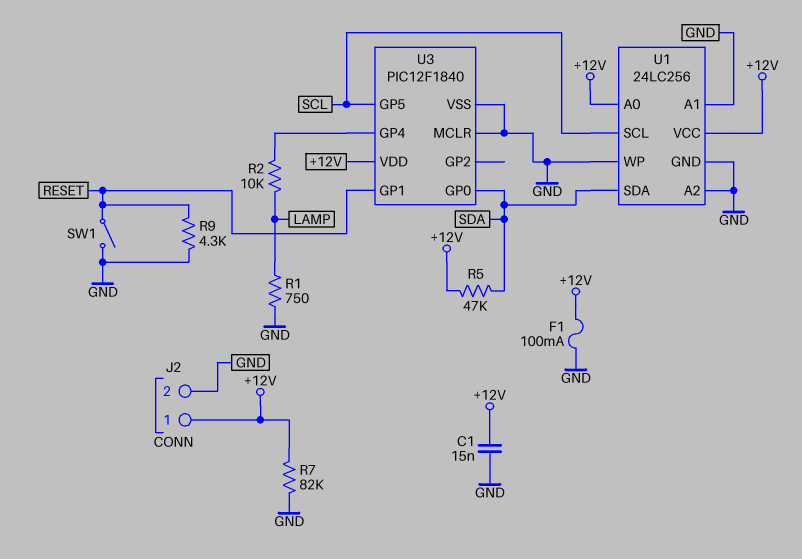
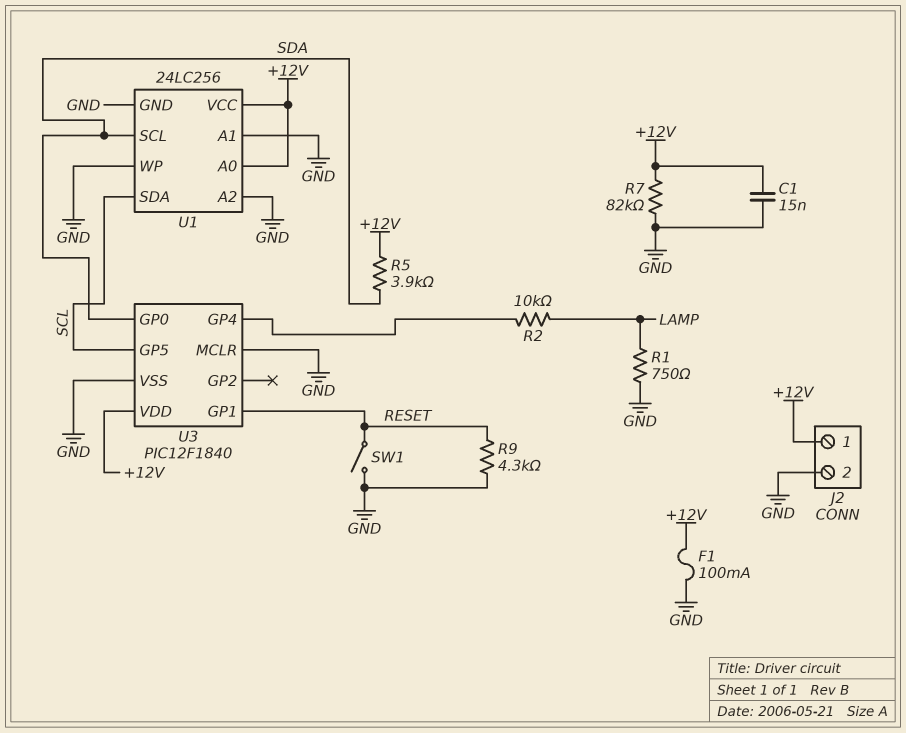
R5: 47k (+12V, SDA) -> 3.9k (+12V, SDA)
U1 pin SCL: SCL -> SDA
U1 pin SDA: SDA -> SCL

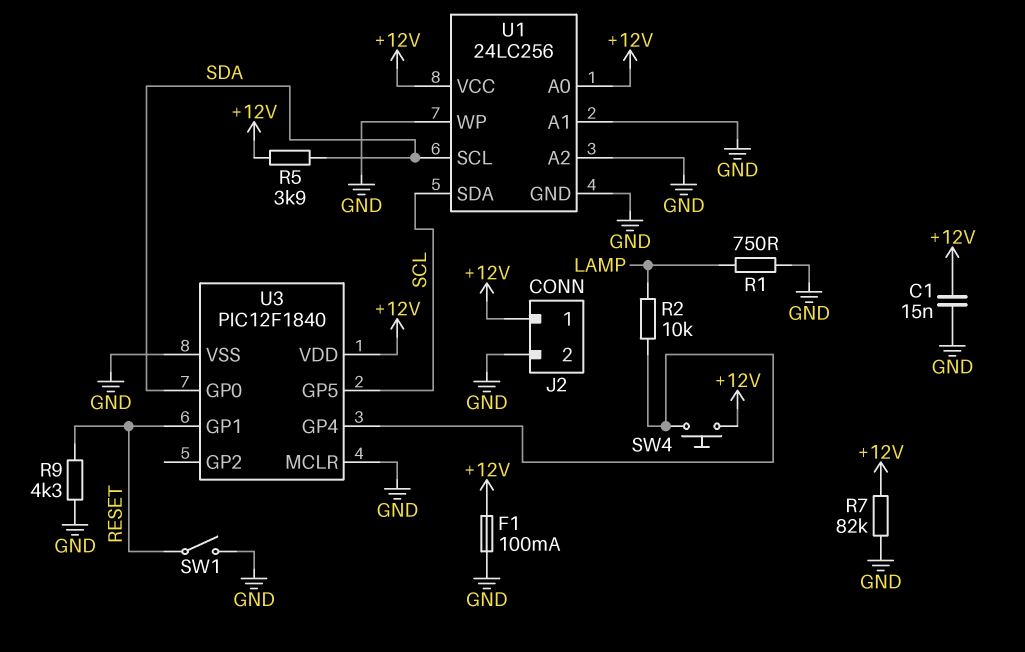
SW4: none -> button (+12V, U3/GP4)

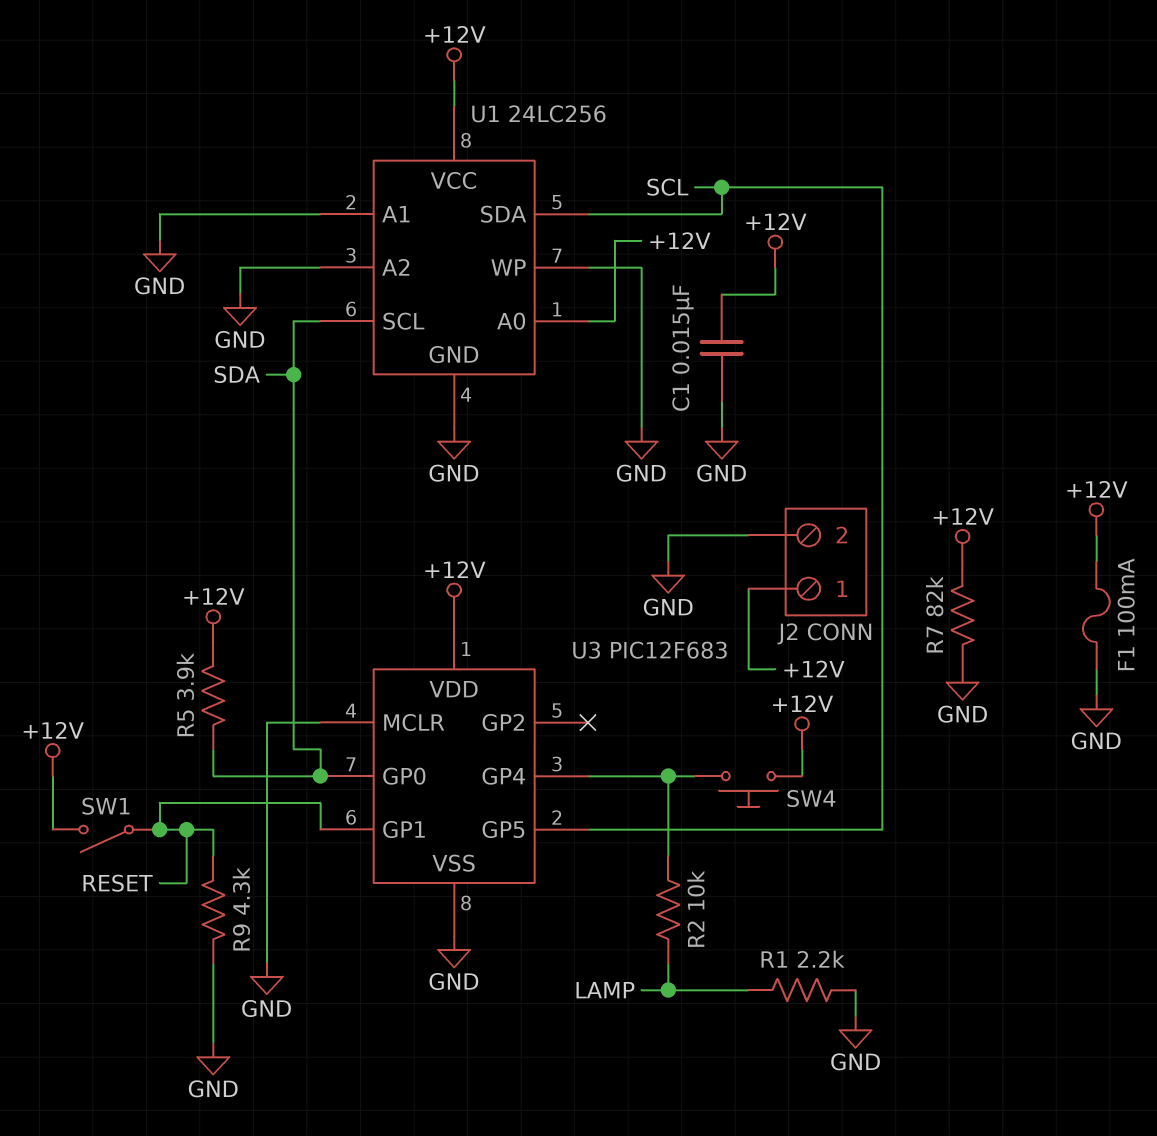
R1: 750 (GND, LAMP) -> 2.2k (GND, LAMP)
SW1: switch (GND, RESET) -> switch (+12V, RESET)
U3: PIC12F1840 -> PIC12F683

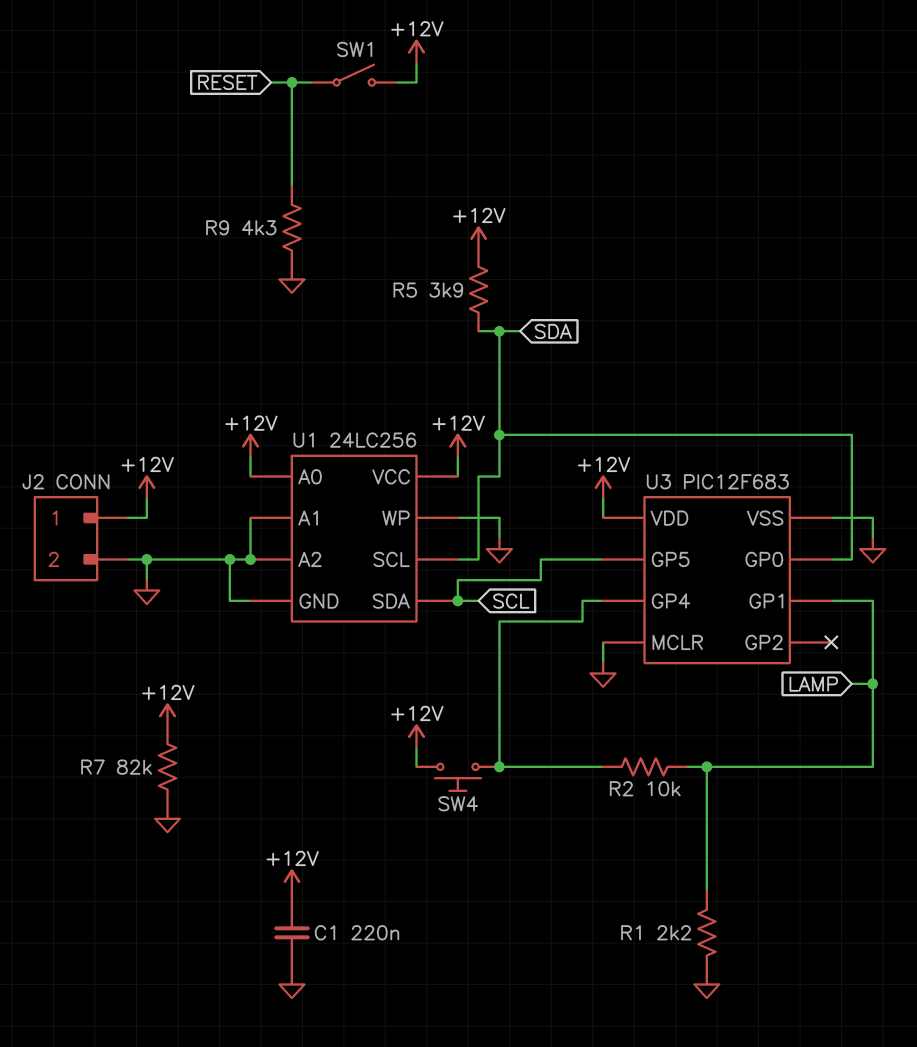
C1: 15nF (+12V, GND) -> 220nF (+12V, GND)
F1: 100mA (+12V, GND) -> none
U3 pin GP1: RESET -> LAMP

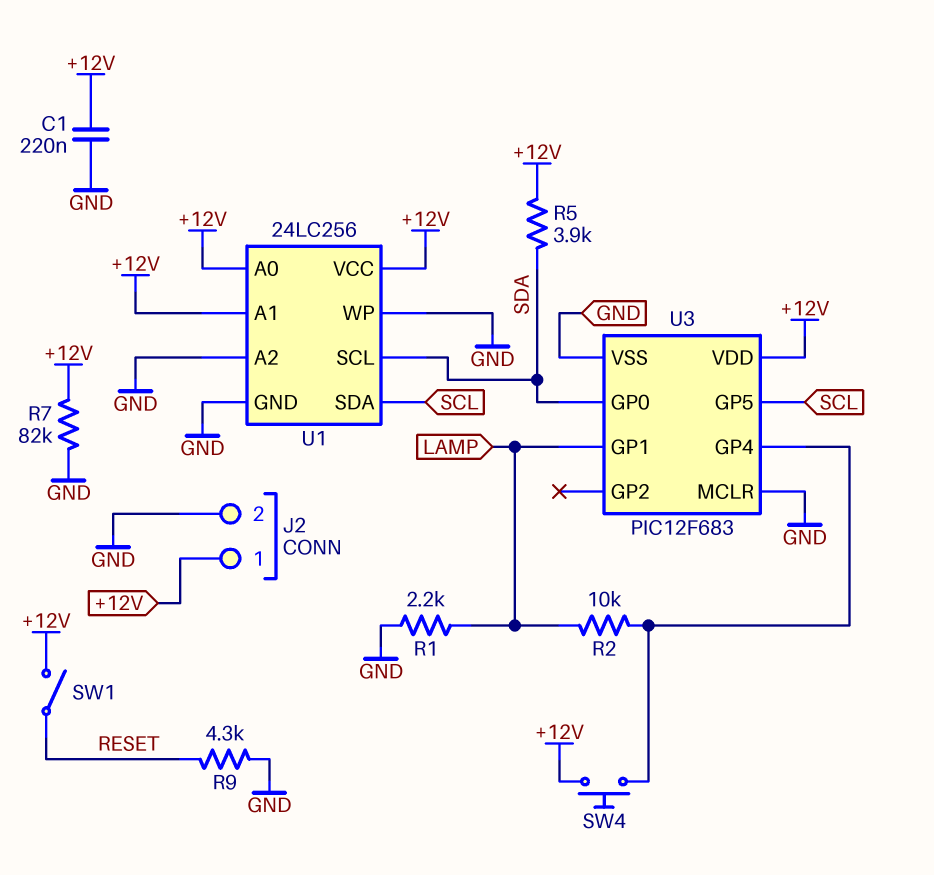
U1 pin A1: GND -> +12V

